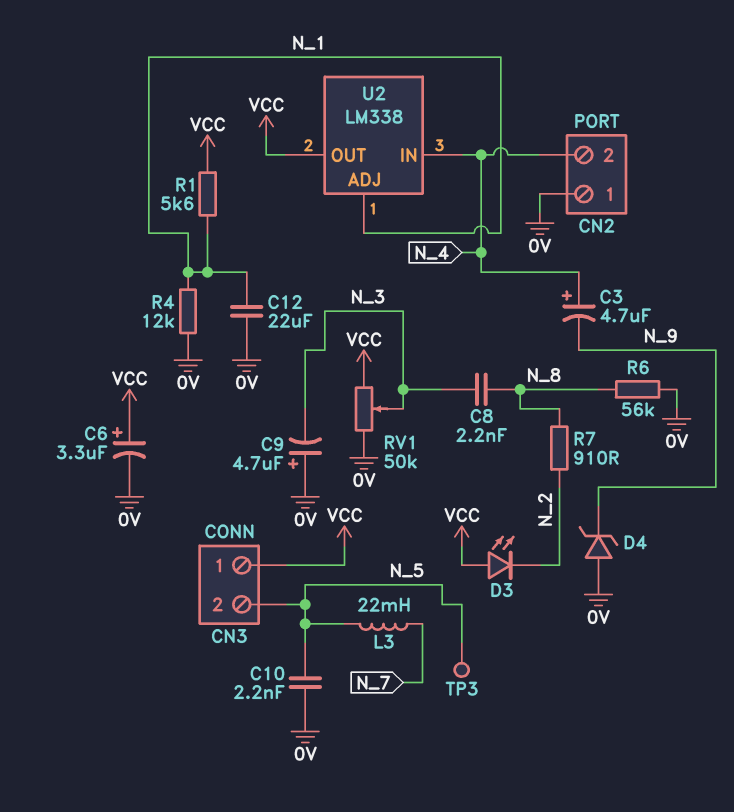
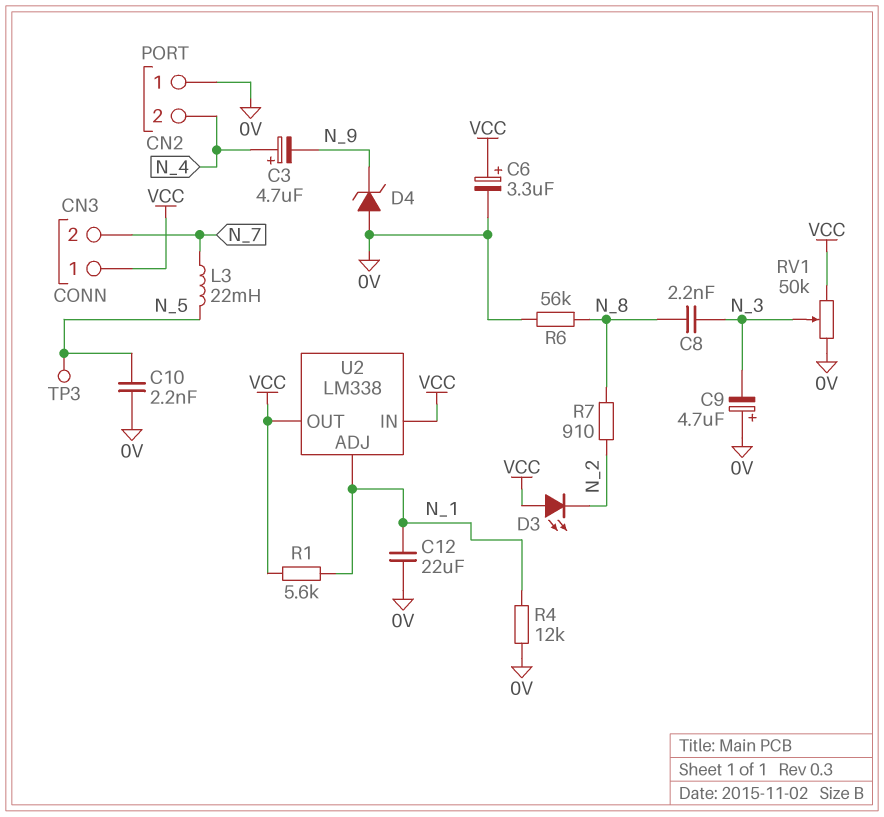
CN3 pin 2: N_5 -> N_7
U2 pin IN: N_4 -> VCC

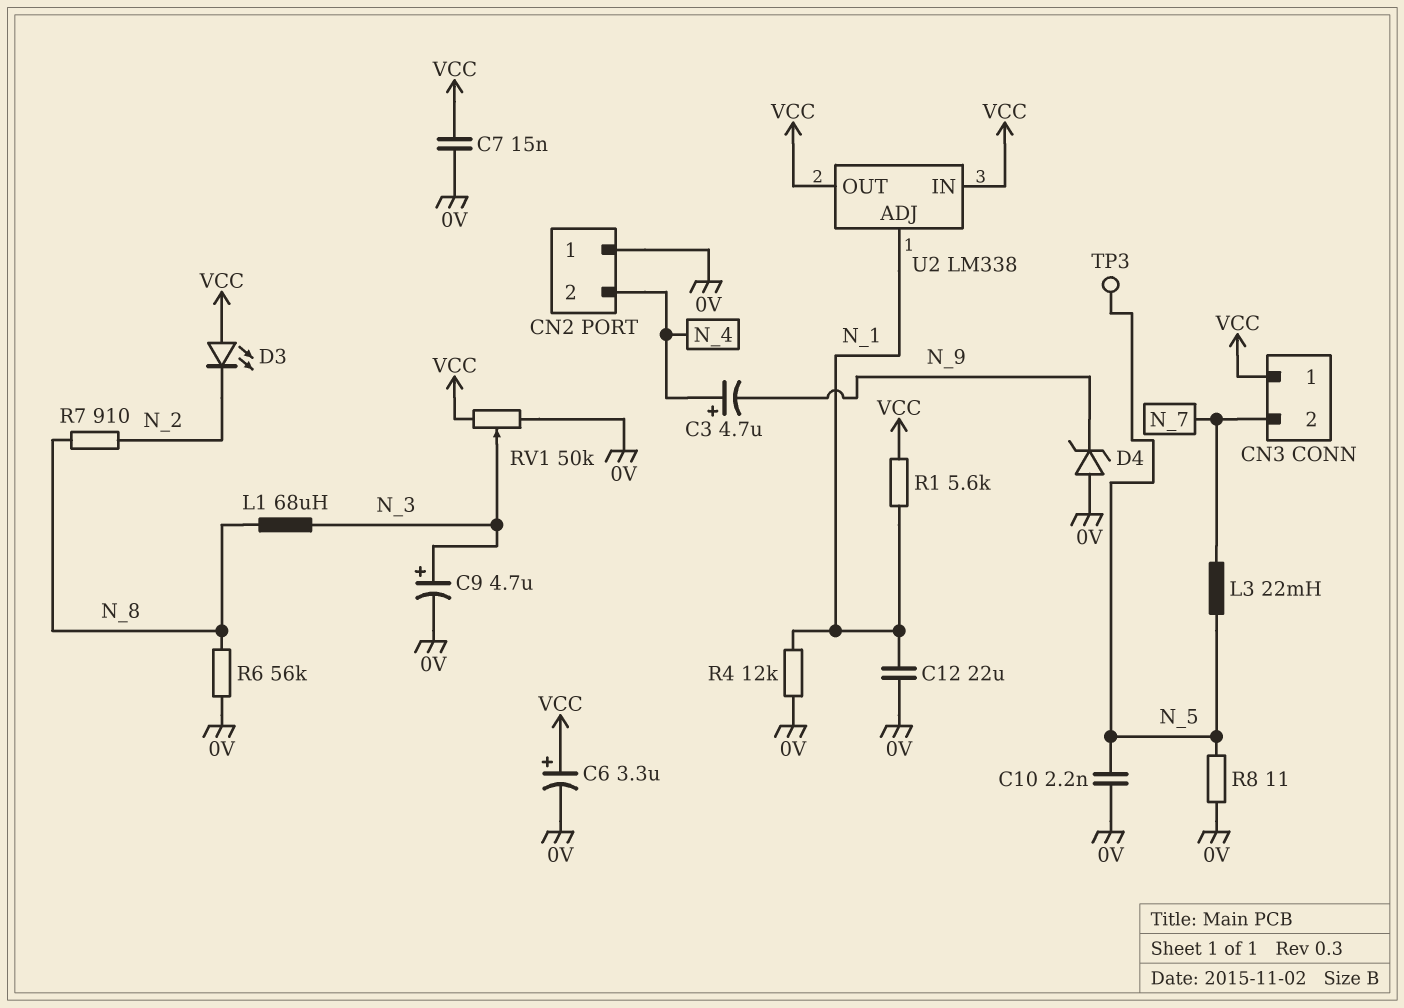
C7: none -> 15nF (0V, VCC)
C8: 2.2nF (N_3, N_8) -> none
C9: 4.7uF (plus 0V, minus N_3) -> 4.7uF (plus N_3, minus 0V)
L1: none -> 68uH (N_3, N_8)
R8: none -> 11 (0V, N_5)

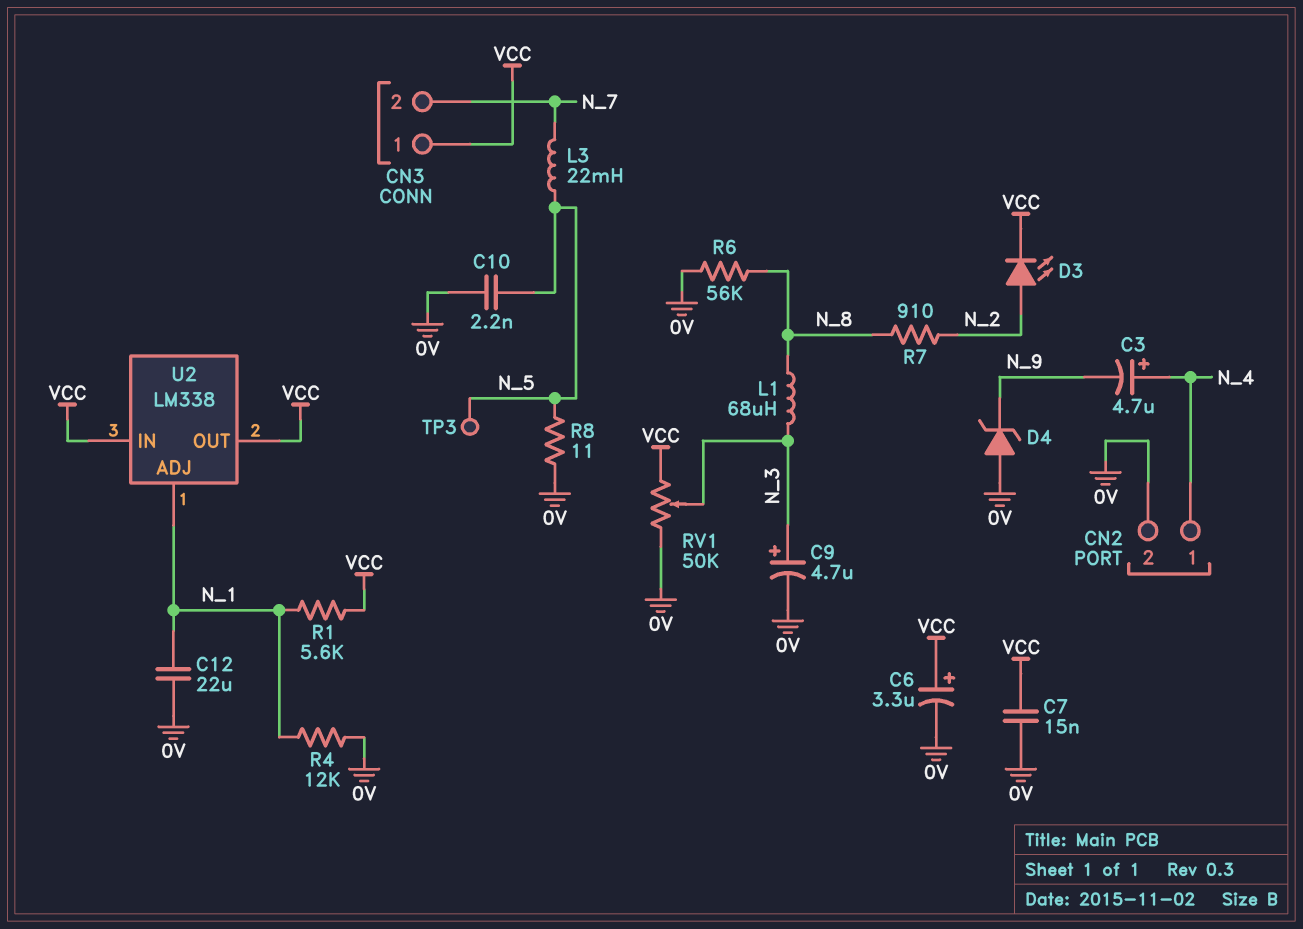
CN2 pin 1: 0V -> N_4
CN2 pin 2: N_4 -> 0V
D3: LED (A VCC, K N_2) -> LED (A N_2, K VCC)

